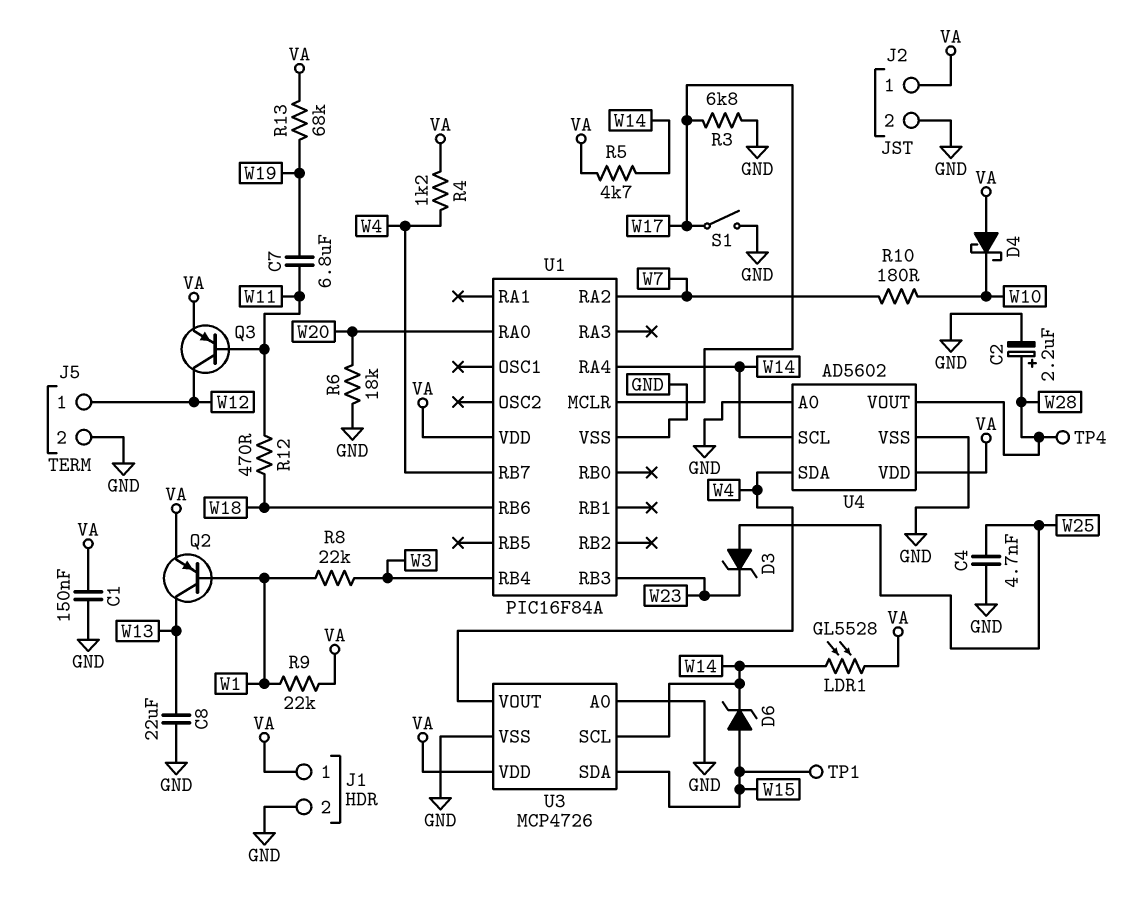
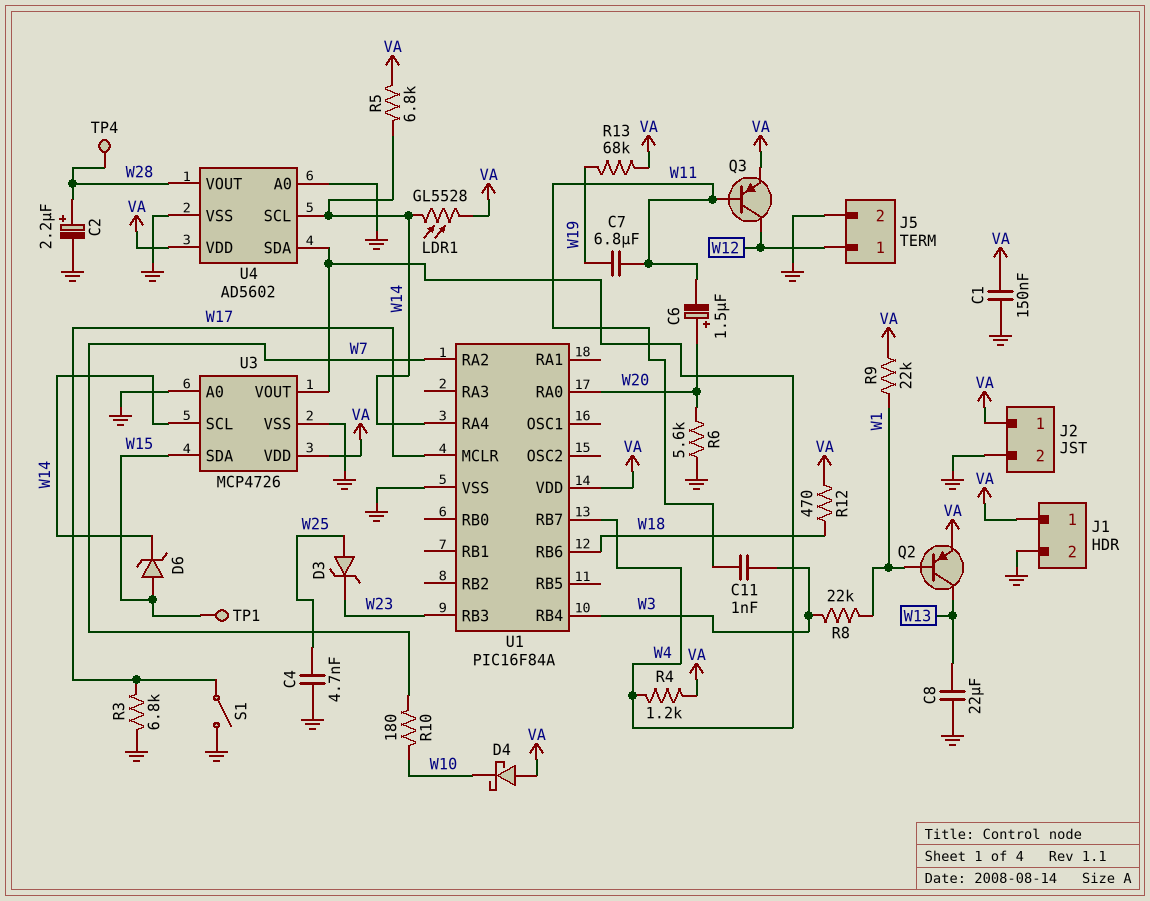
C6: none -> 1.5uF (plus W20, minus W11)
C11: none -> 1nF (W3, W11)
R5: 4.7k (VA, W14) -> 6.8k (VA, W14)
R6: 18k (GND, W20) -> 5.6k (GND, W20)
R12: 470 (W11, W18) -> 470 (VA, W18)

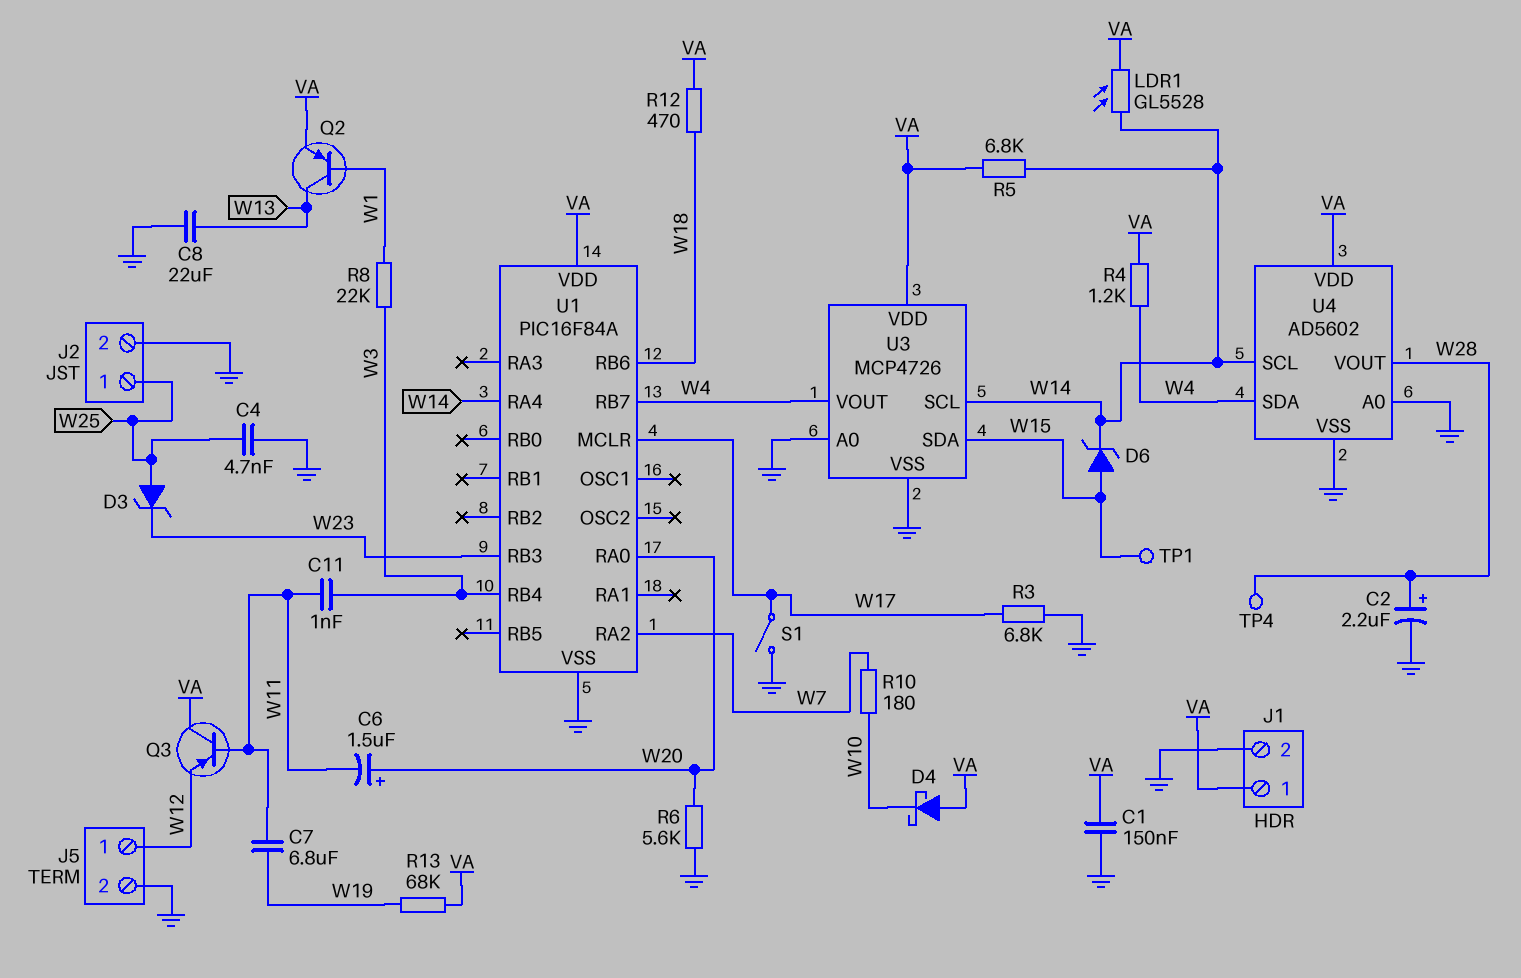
J2 pin 1: VA -> W25
Q3: PNP (B W11, C W12, E VA) -> PNP (B W11, C VA, E W12)
R9: 22k (VA, W1) -> none

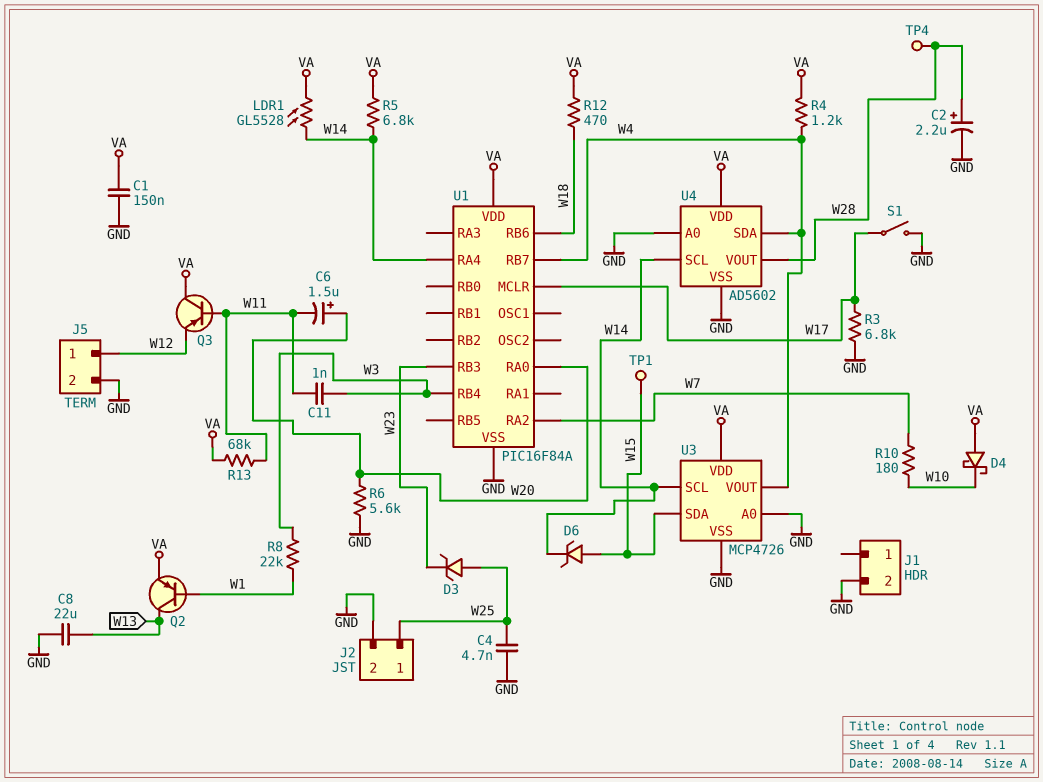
C7: 6.8uF (W11, W19) -> none
J1 pin 1: VA -> none
R13: 68k (VA, W19) -> 68k (VA, W11)

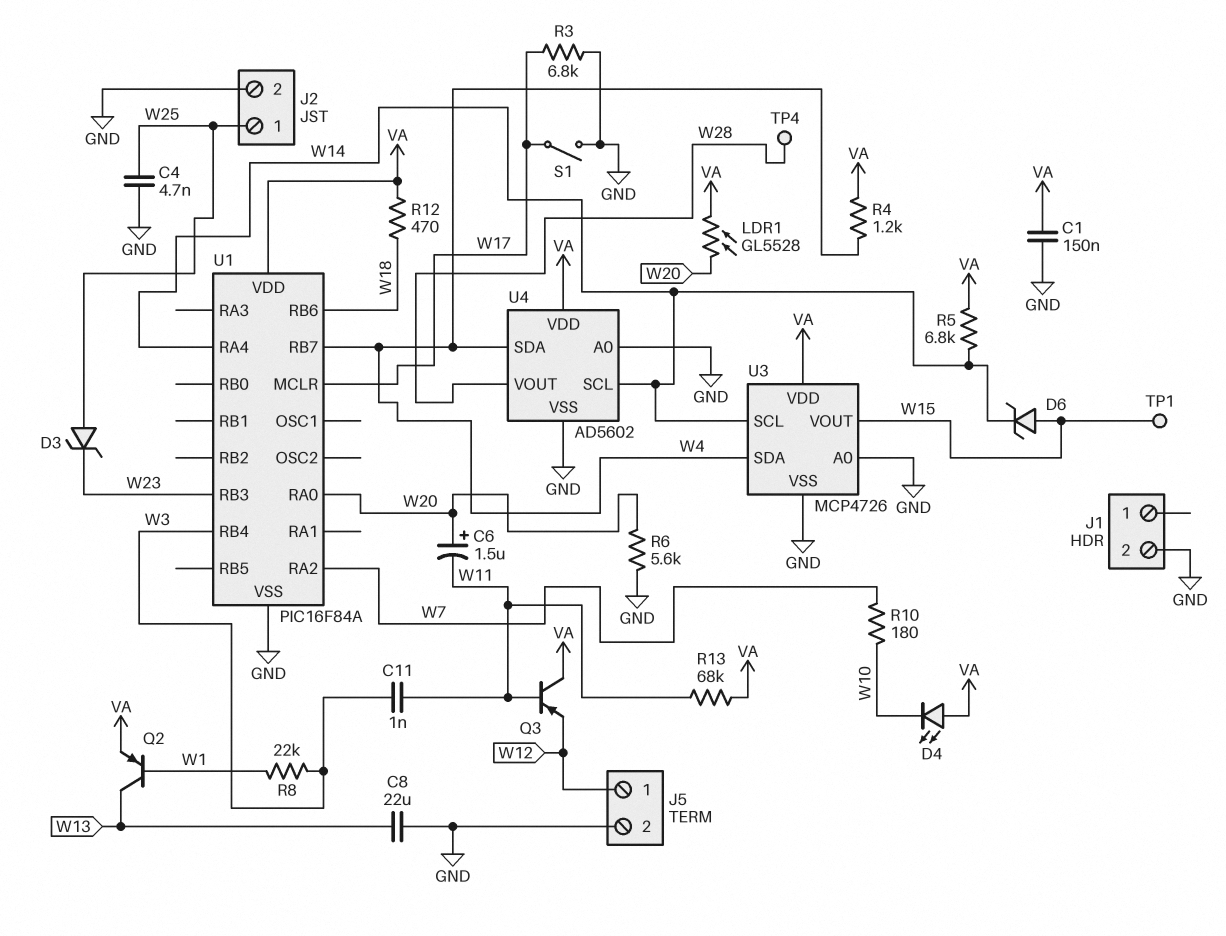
C2: 2.2uF (plus W28, minus GND) -> none
D4: schottky (A VA, K W10) -> LED (A VA, K W10)
LDR1: GL5528 (VA, W14) -> GL5528 (VA, W20)
U3 pin SDA: W15 -> W4
U3 pin VOUT: W4 -> W15

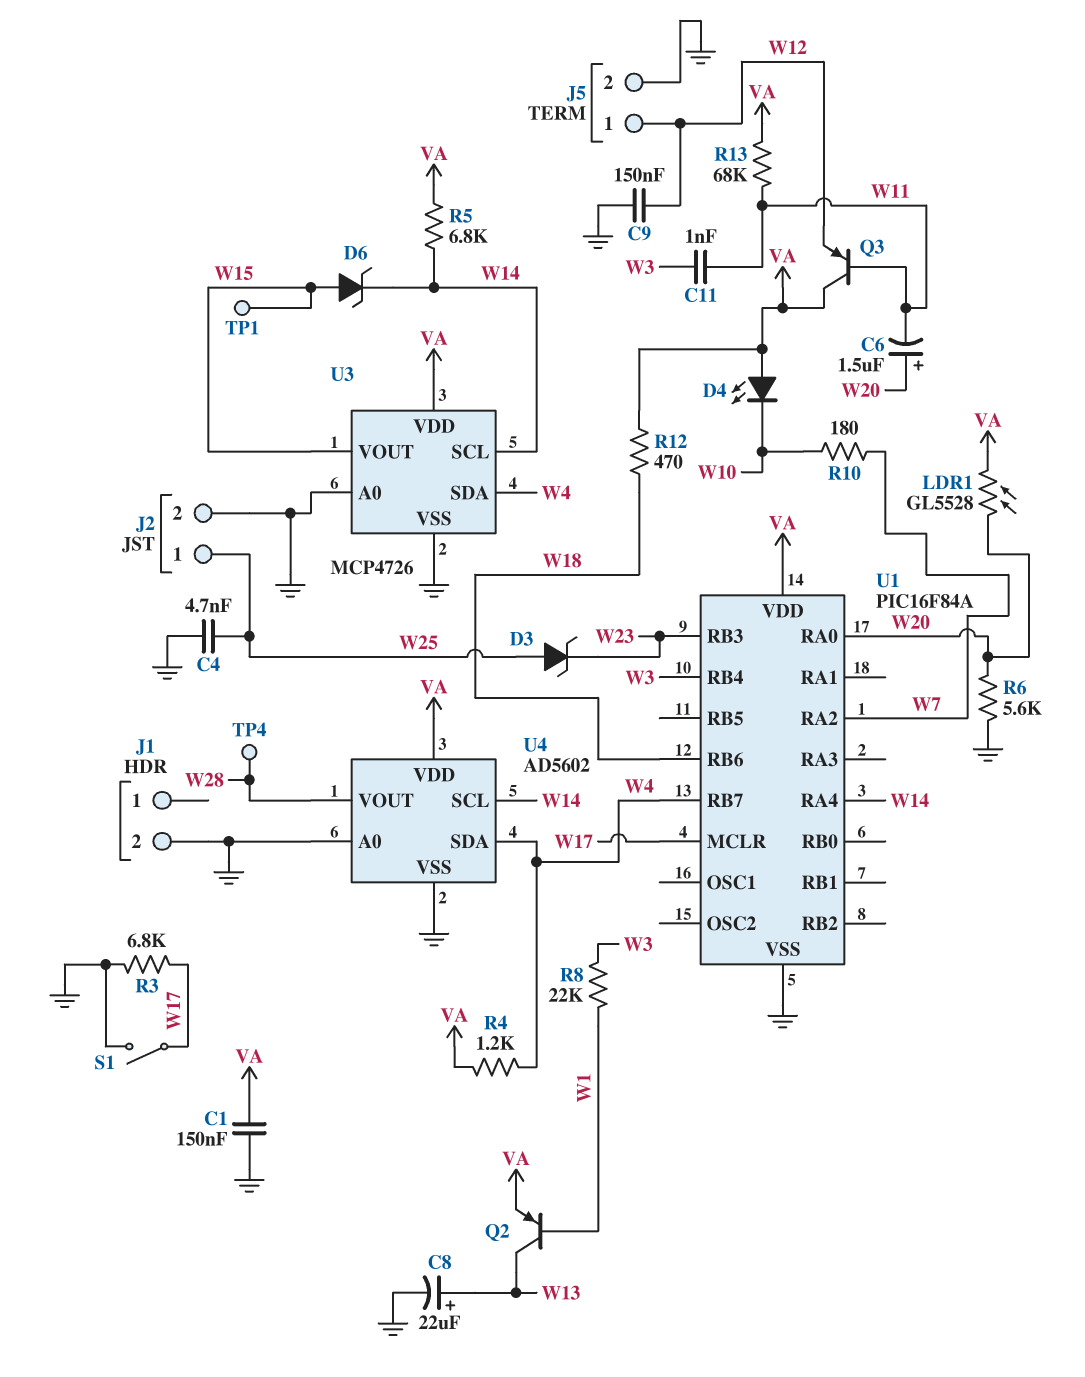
C8: 22uF (GND, W13) -> 22uF (plus W13, minus GND)
C9: none -> 150nF (GND, W12)

